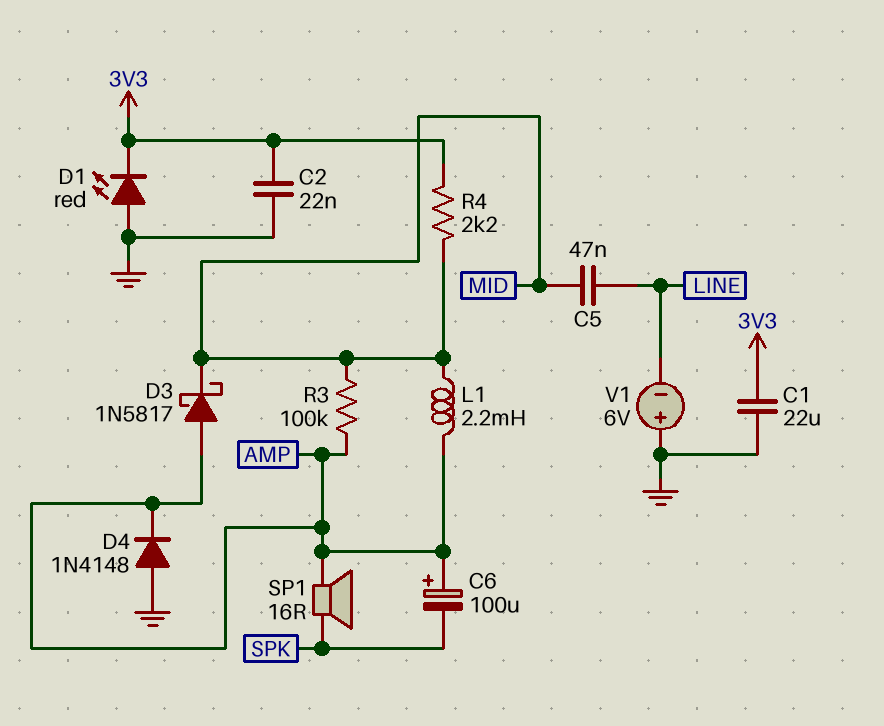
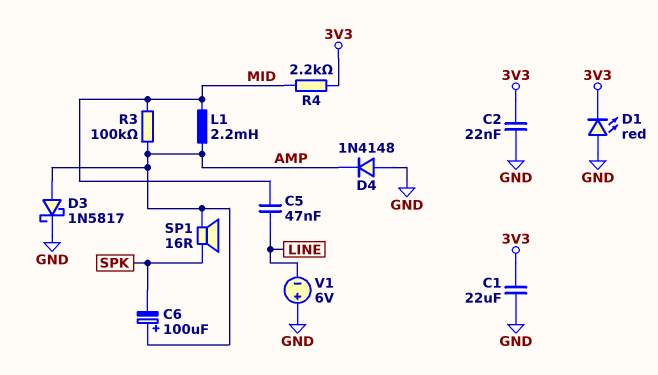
D3: schottky 1N5817 (A AMP, K MID) -> schottky 1N5817 (A AMP, K GND)

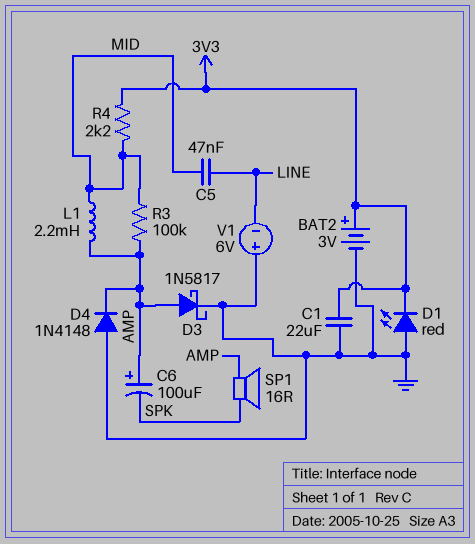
BAT2: none -> 3V (plus 3V3, minus GND)
C2: 22nF (3V3, GND) -> none

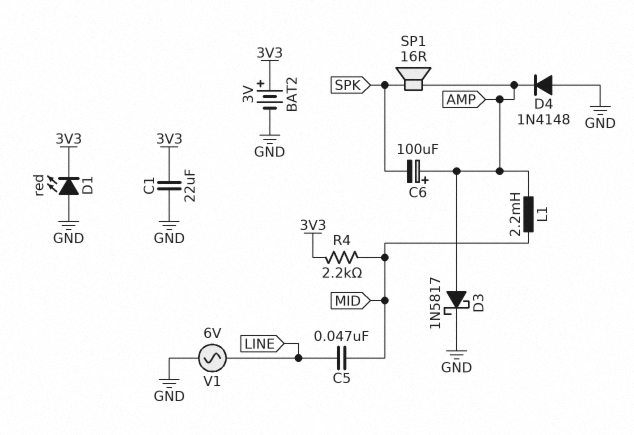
R3: 100k (AMP, MID) -> none
V1: 6V (plus GND, minus LINE) -> AC 6V (GND, LINE)

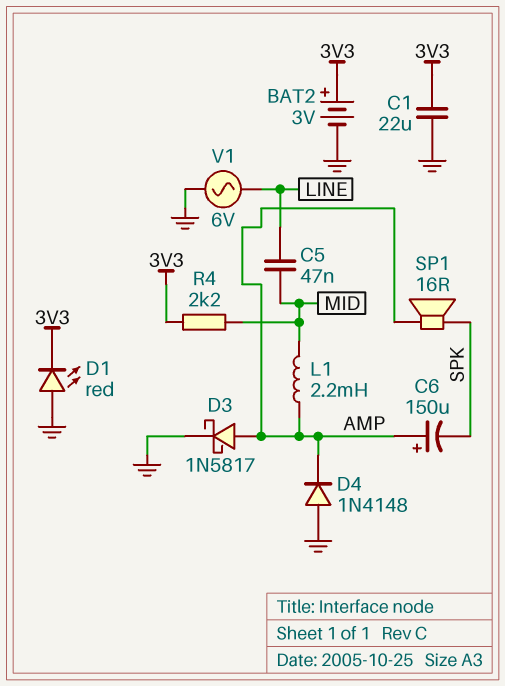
C6: 100uF (plus AMP, minus SPK) -> 150uF (plus AMP, minus SPK)

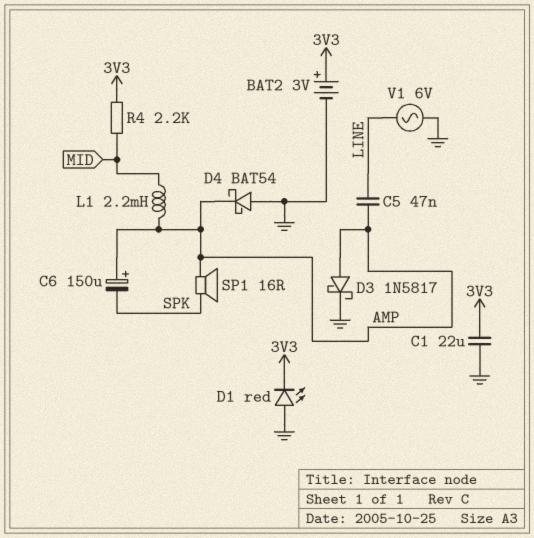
C5: 47nF (LINE, MID) -> 47nF (AMP, LINE)
D4: diode 1N4148 (A GND, K AMP) -> schottky BAT54 (A GND, K AMP)

